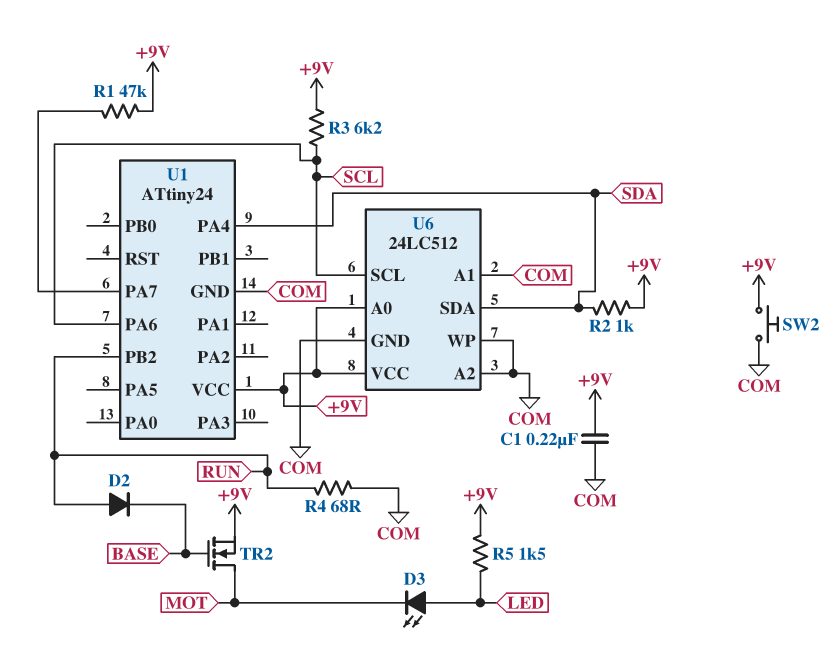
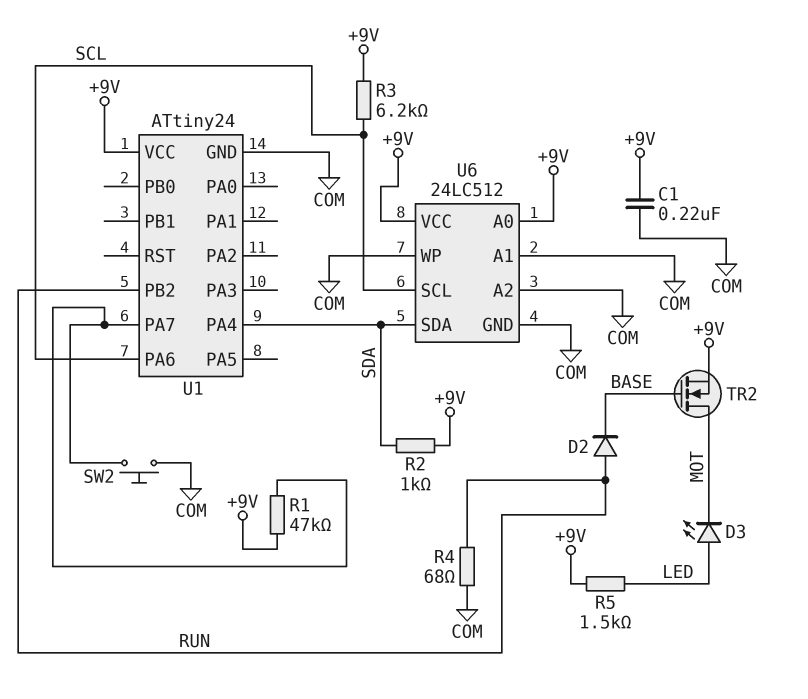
SW2: button (+9V, COM) -> button (COM, U1/PA7)

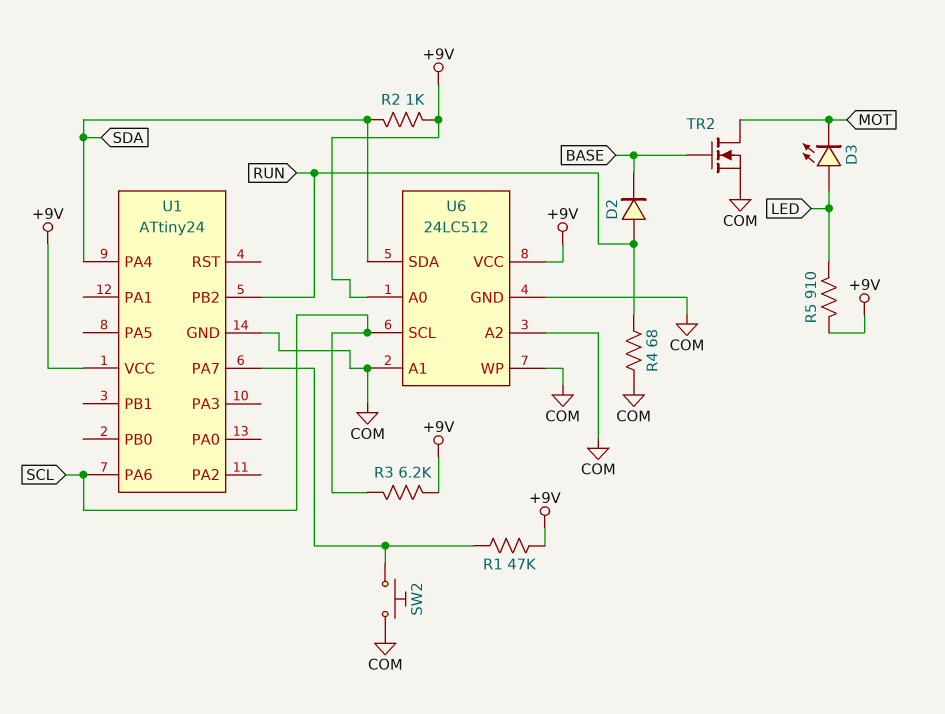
C1: 220nF (+9V, COM) -> none
R5: 1.5k (+9V, LED) -> 910 (+9V, LED)
TR2: NMOS (G BASE, D MOT, S +9V) -> NMOS (G BASE, D MOT, S COM)

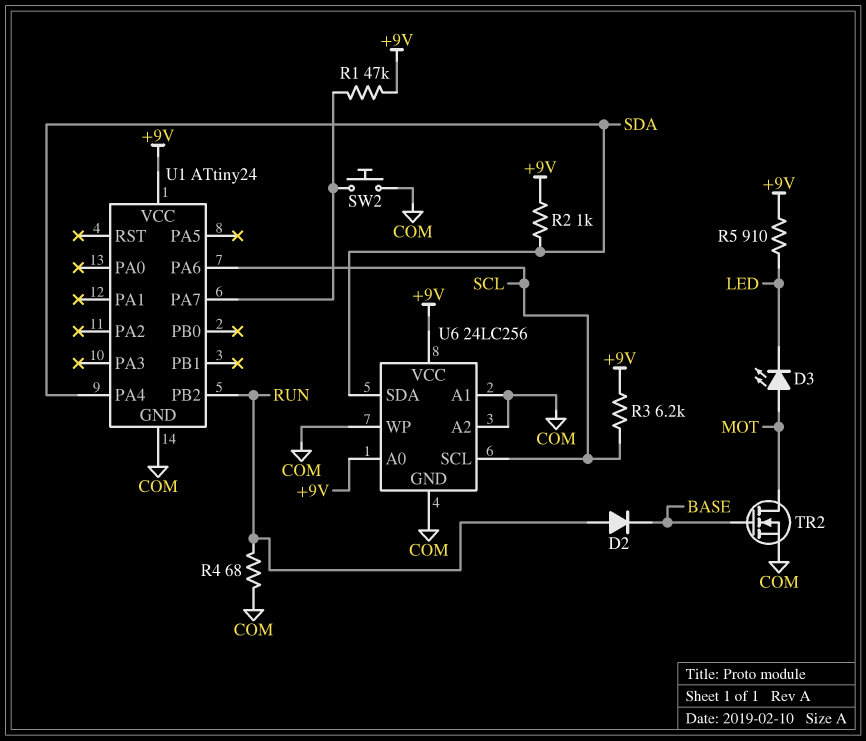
D3: LED (A LED, K MOT) -> LED (A MOT, K LED)
U6: 24LC512 -> 24LC256

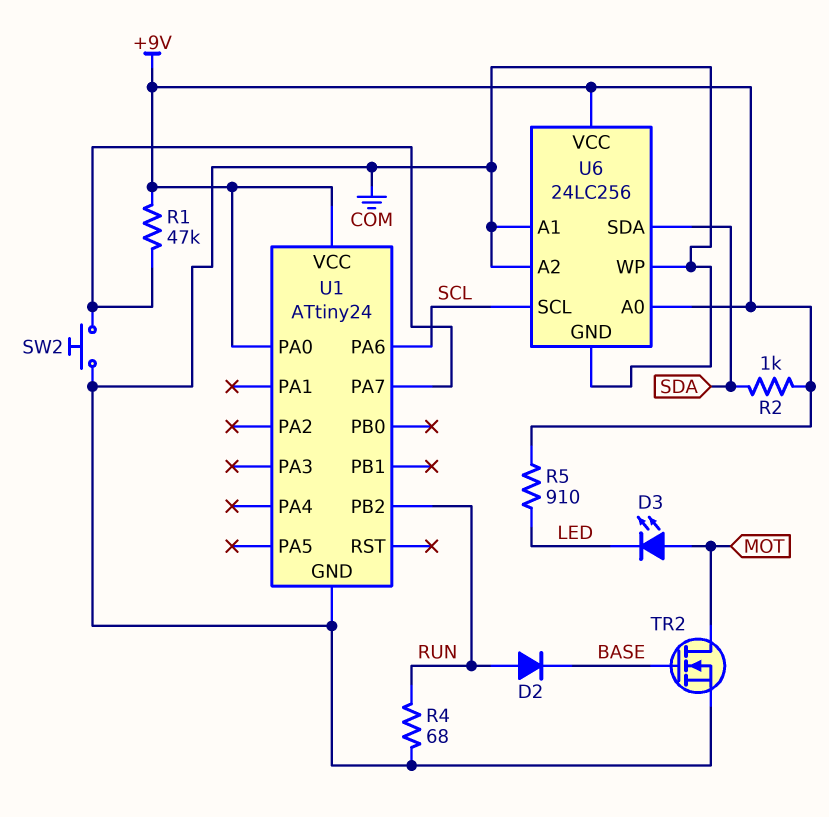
R3: 6.2k (+9V, SCL) -> none
U1 pin PA0: none -> +9V
U1 pin PA4: SDA -> none

